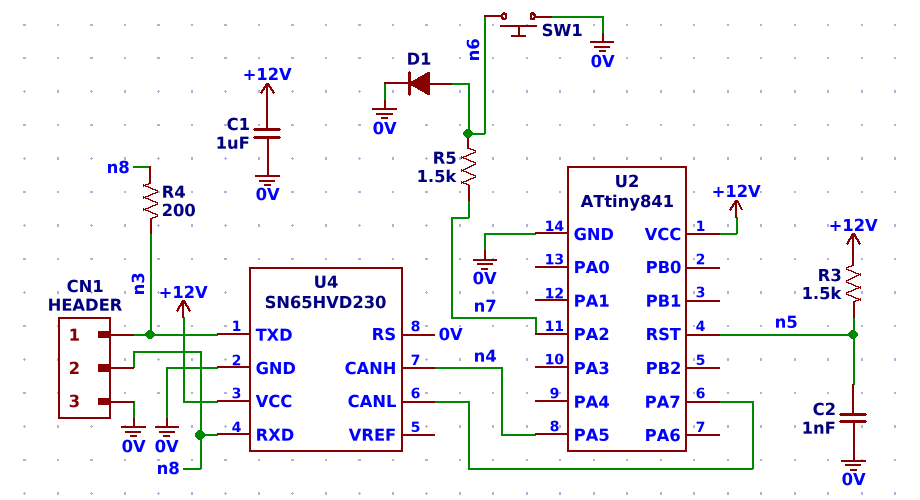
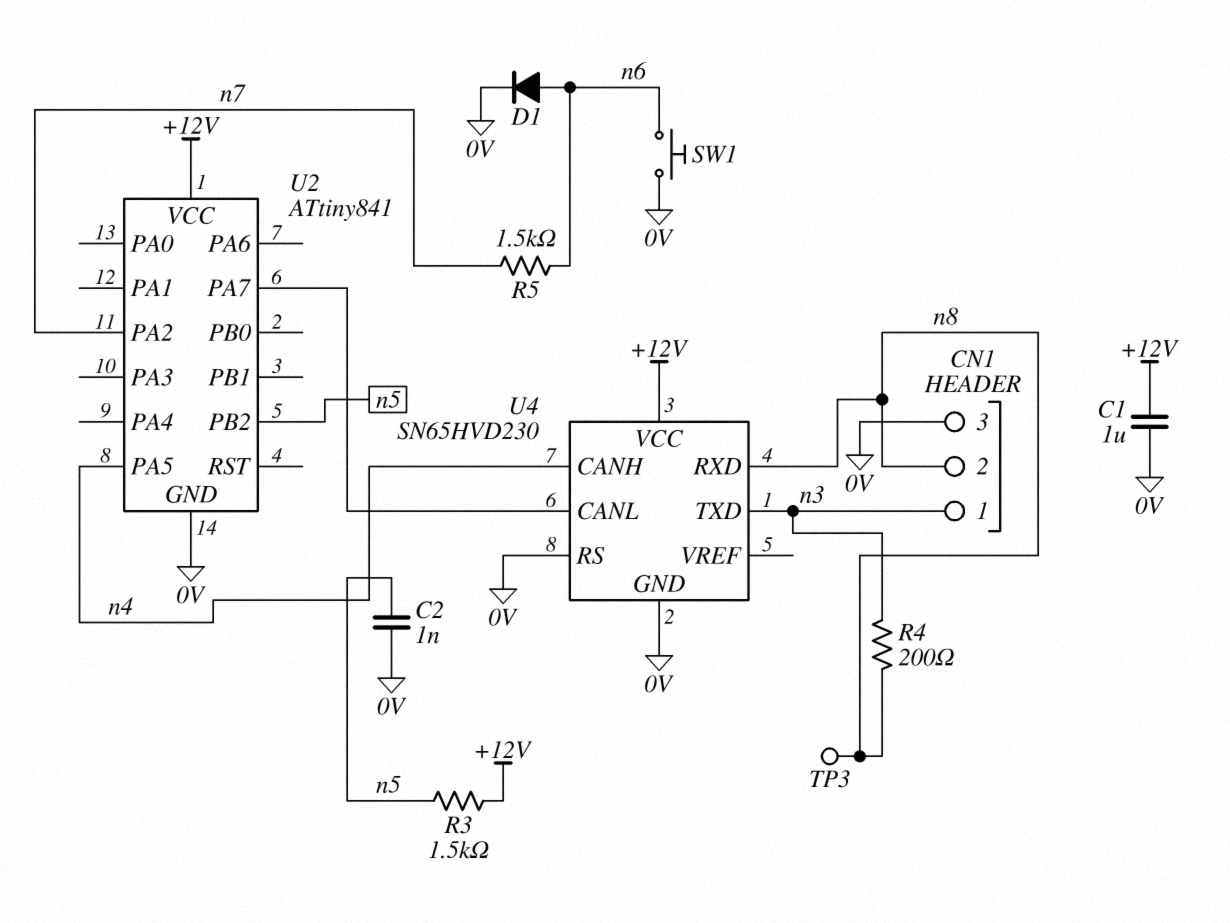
TP3: none -> test point (n8)
U2 pin PB2: none -> n5
U2 pin RST: n5 -> none

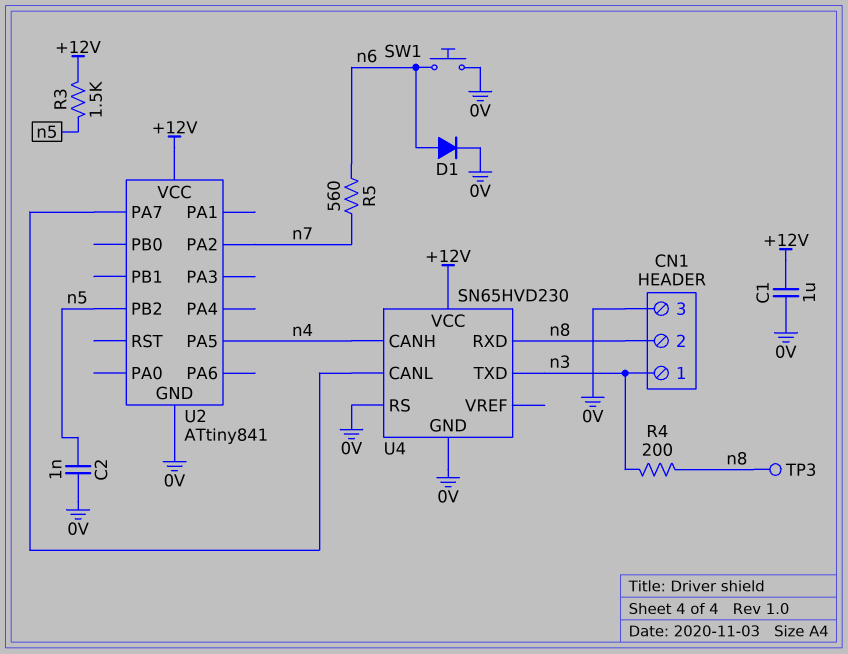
R5: 1.5k (n6, n7) -> 560 (n6, n7)

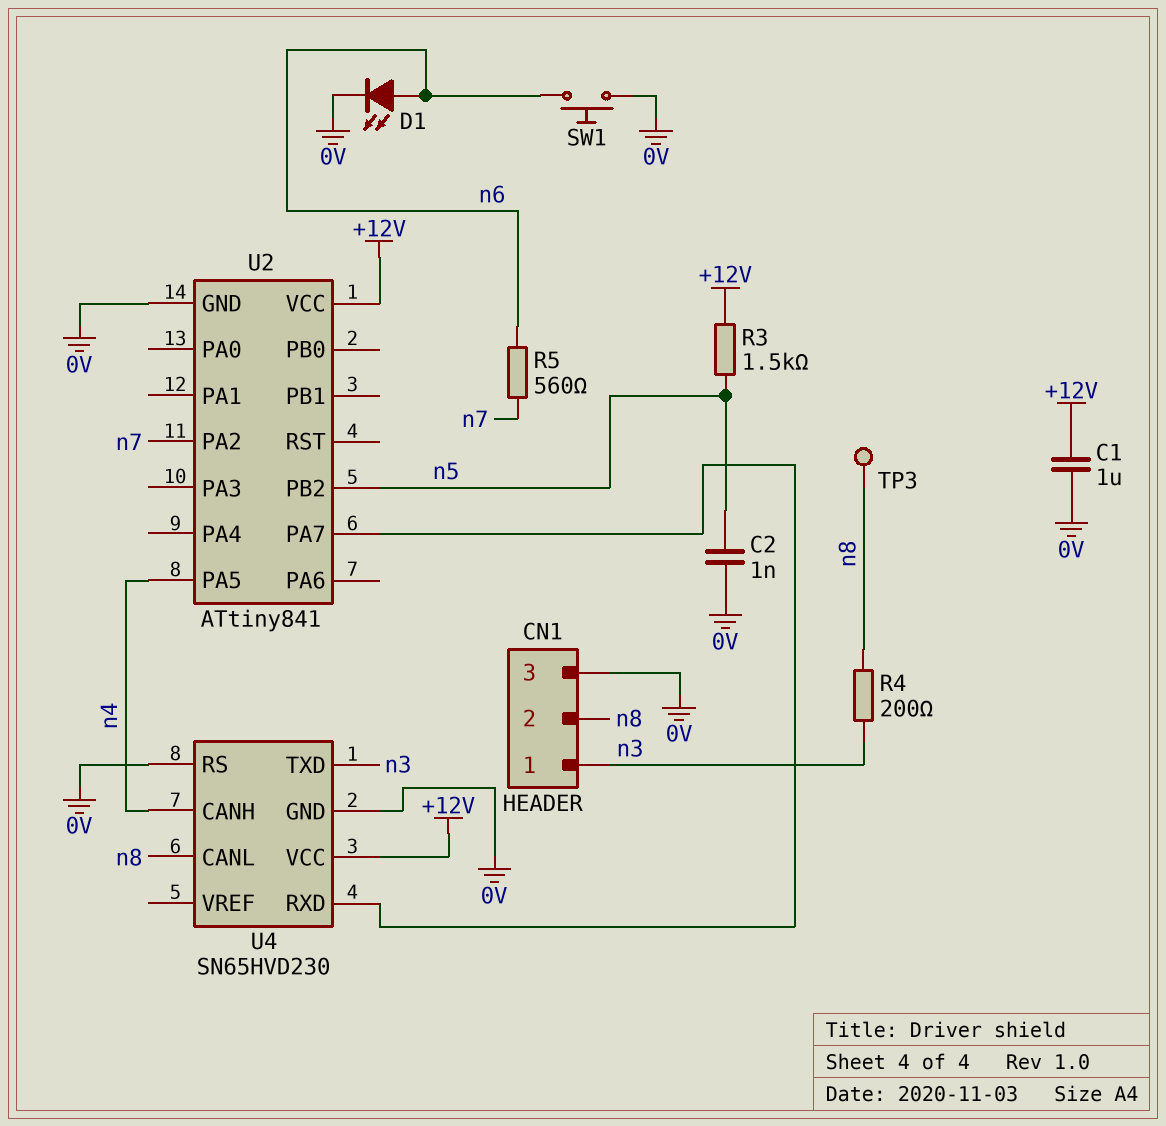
D1: diode (A n6, K 0V) -> LED (A n6, K 0V)
U4 pin CANL: U2/PA7 -> n8
U4 pin RXD: n8 -> U2/PA7

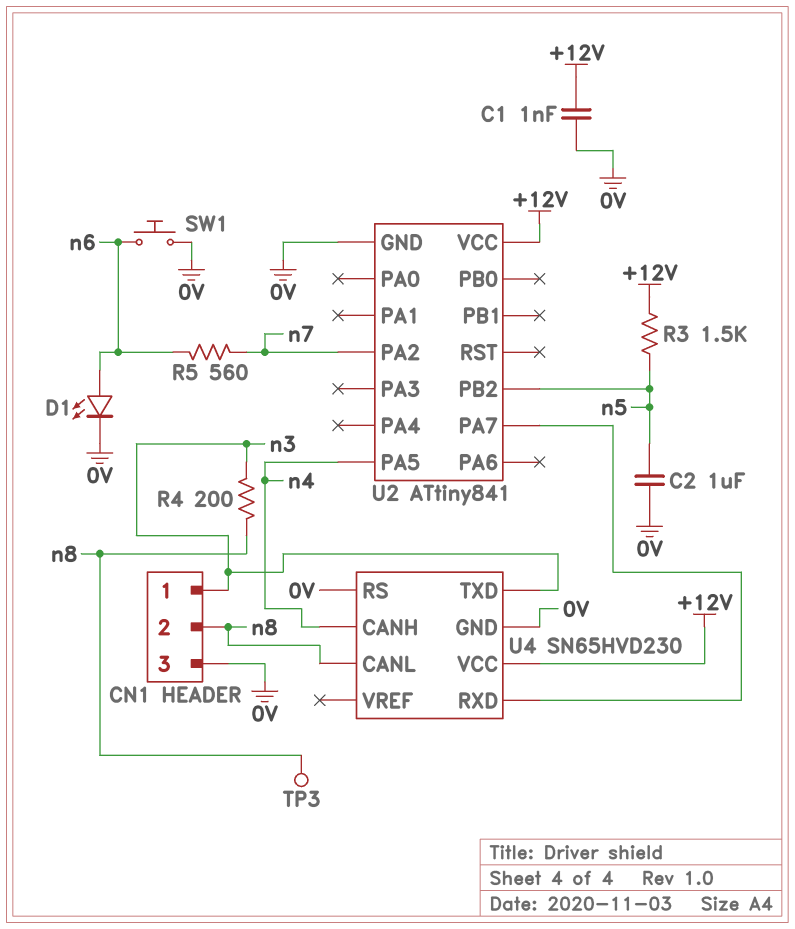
C1: 1uF (+12V, 0V) -> 1nF (+12V, 0V)
C2: 1nF (0V, n5) -> 1uF (0V, n5)

